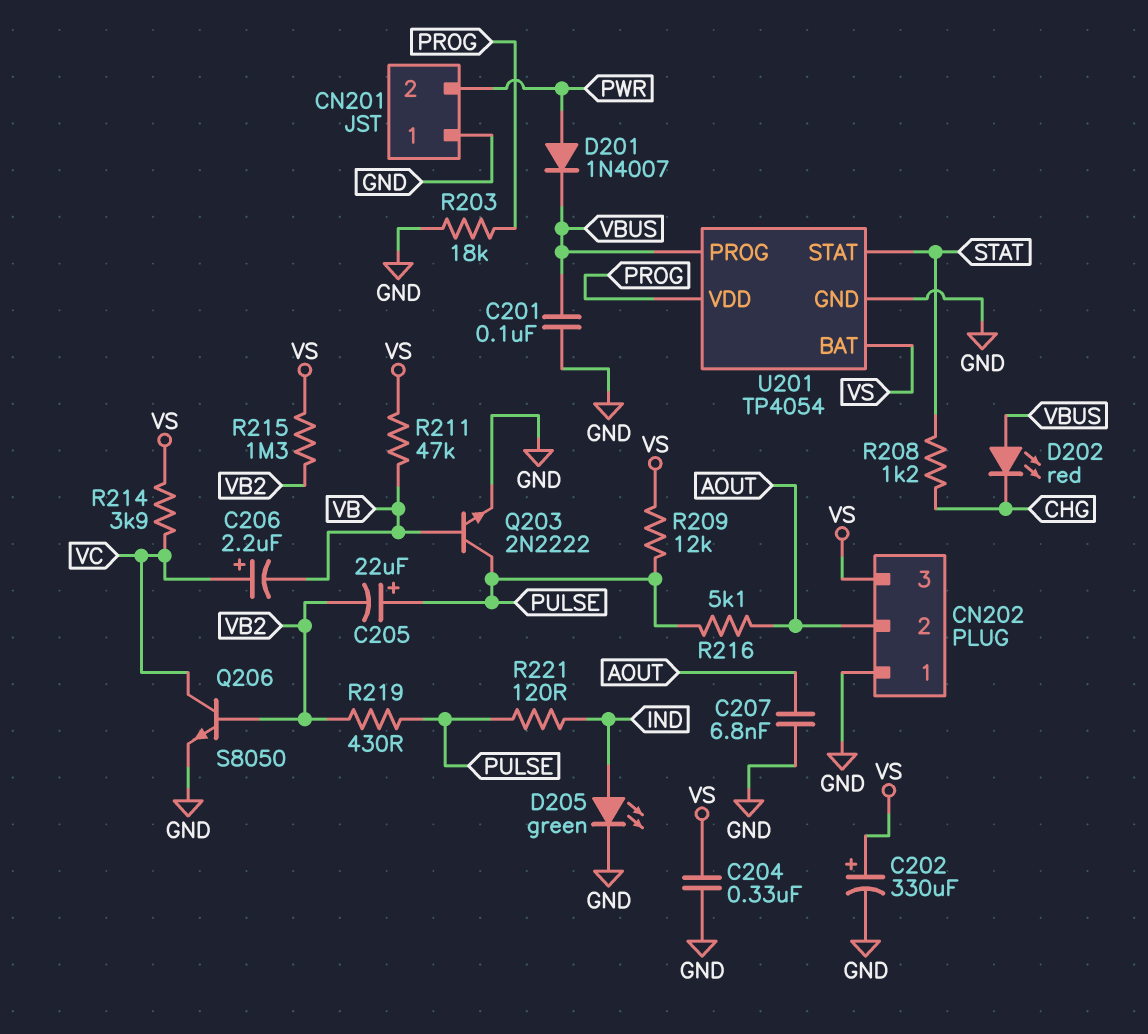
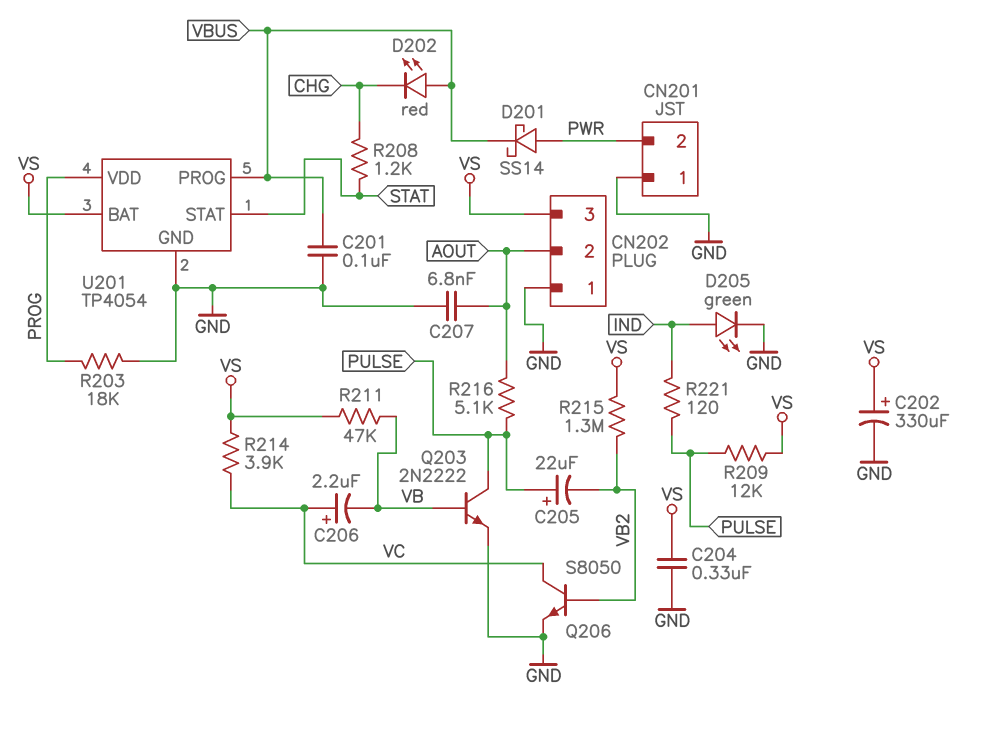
D201: diode 1N4007 (A PWR, K VBUS) -> schottky SS14 (A PWR, K VBUS)
R219: 430 (PULSE, VB2) -> none

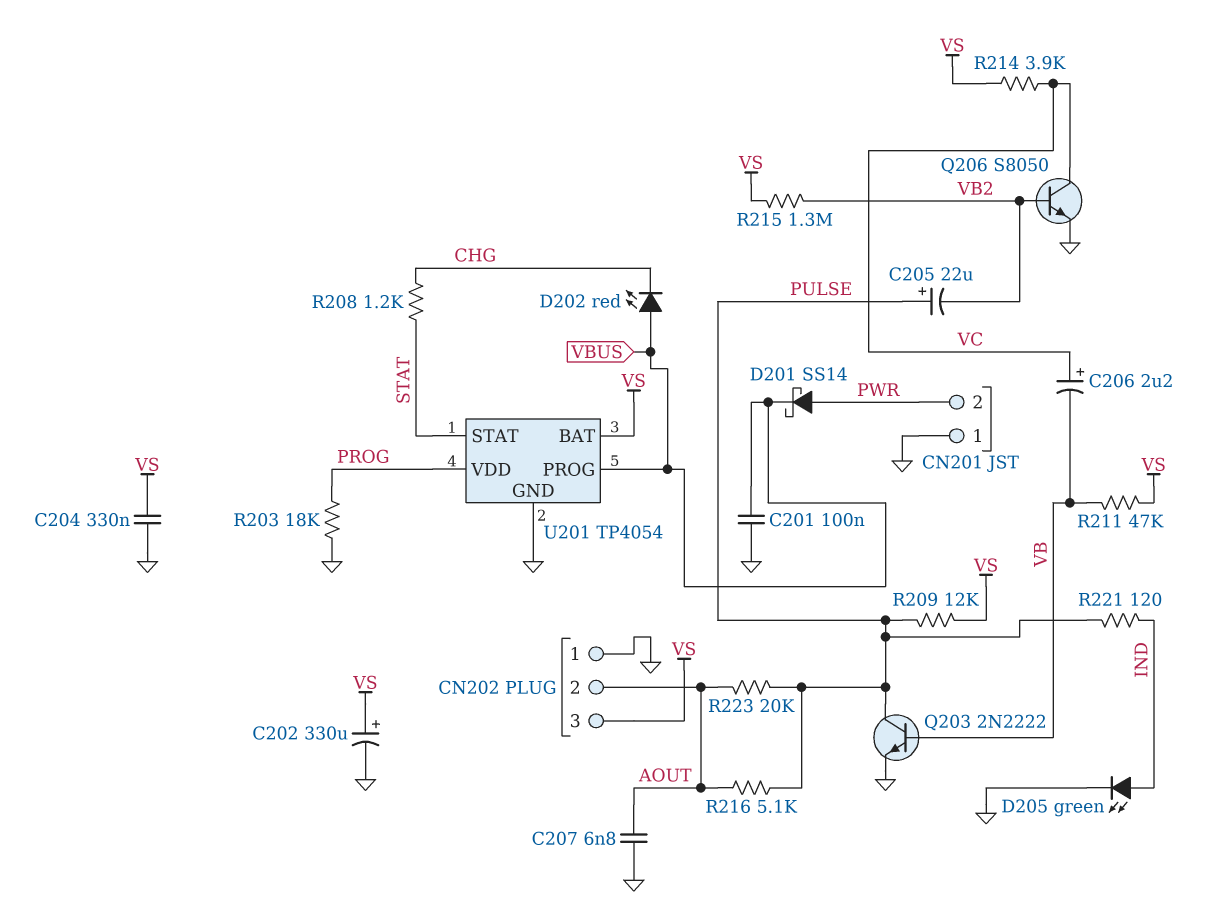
R223: none -> 20k (AOUT, PULSE)

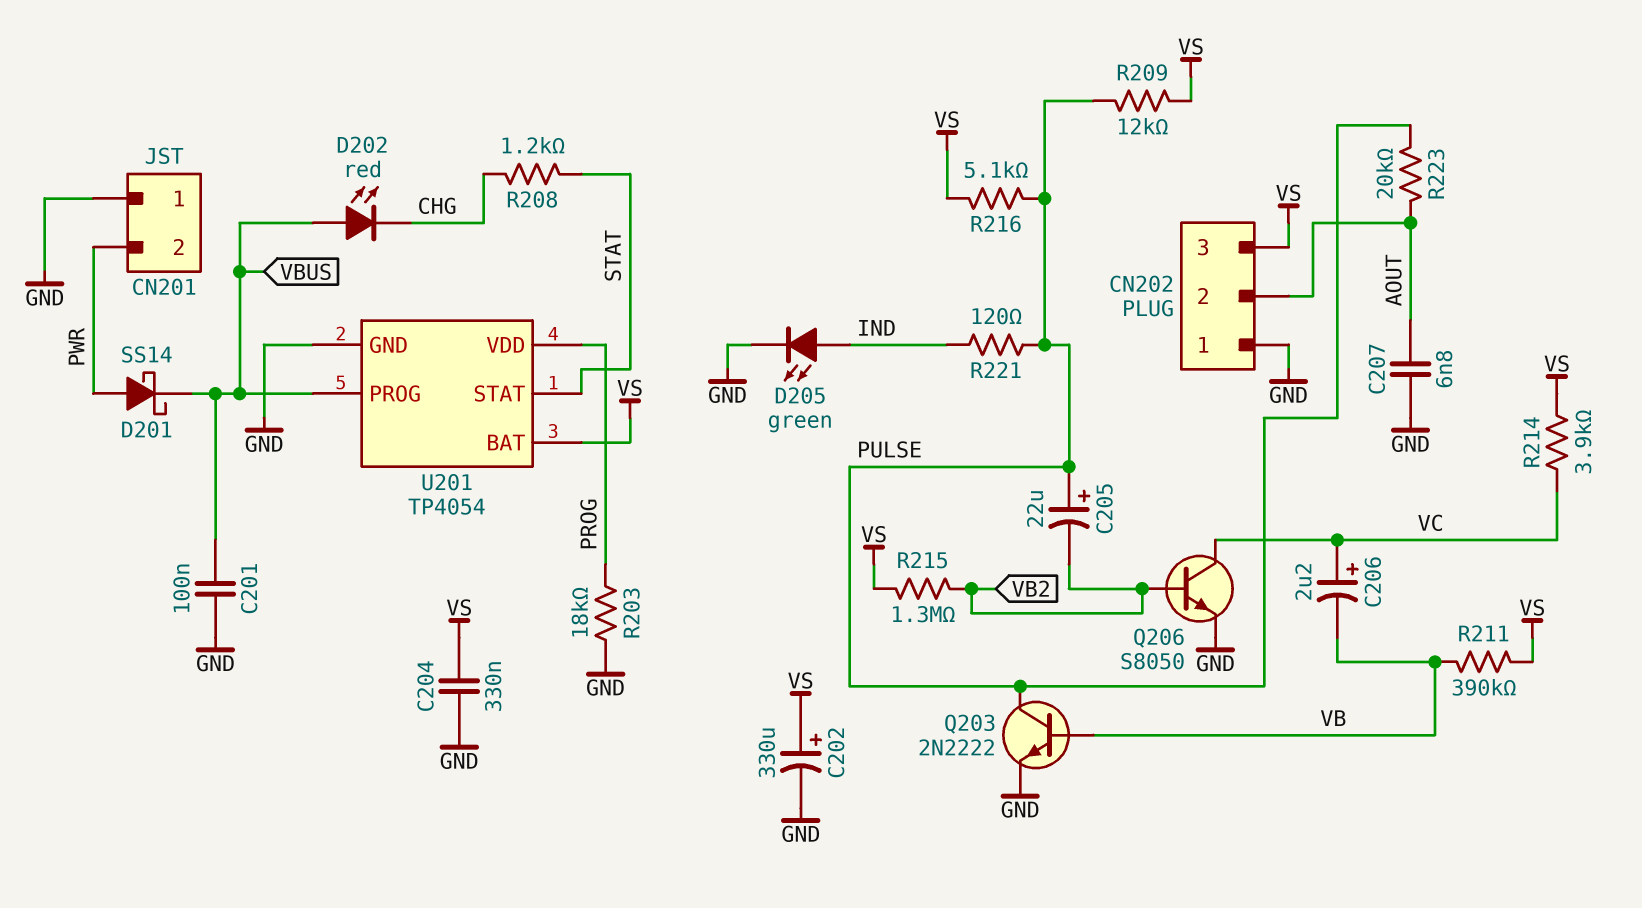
R211: 47k (VB, VS) -> 390k (VB, VS)
R216: 5.1k (AOUT, PULSE) -> 5.1k (PULSE, VS)

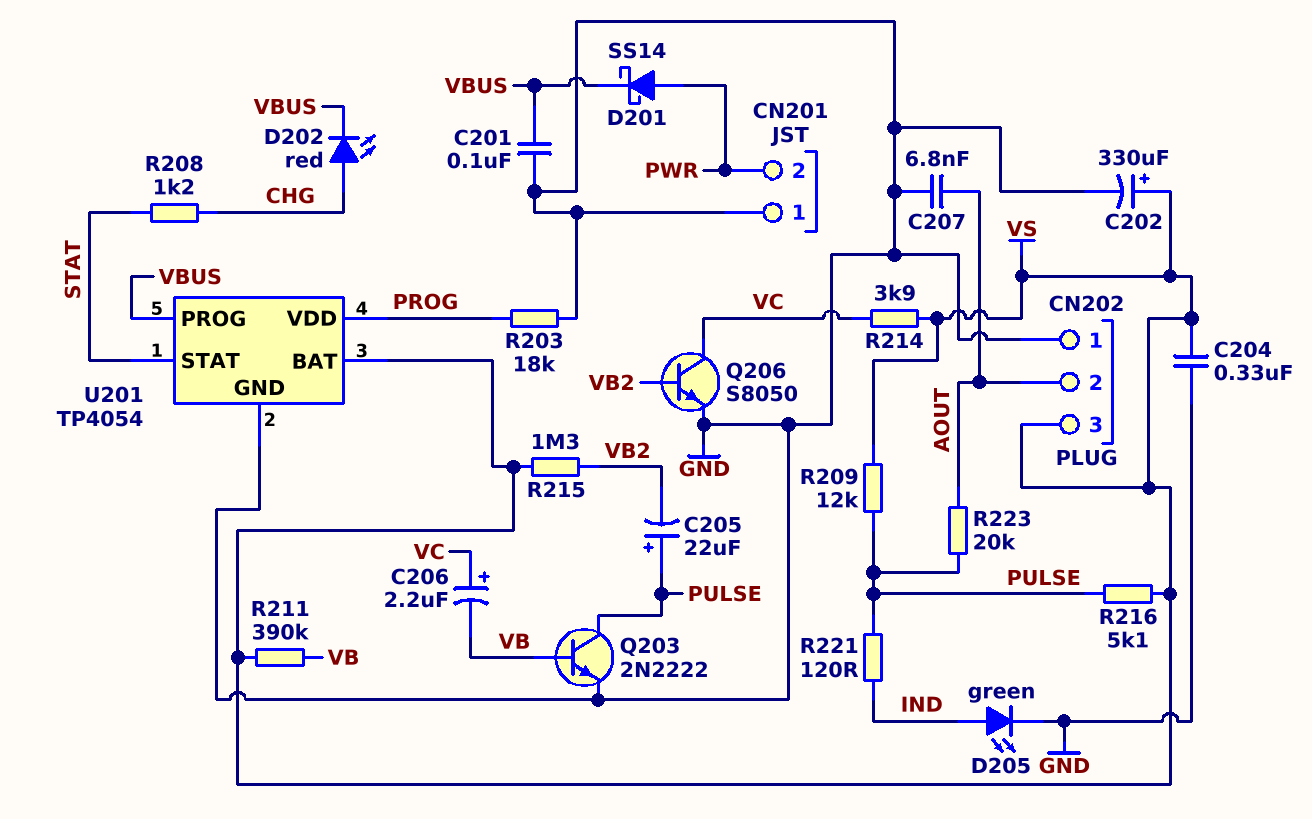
D202: LED red (A VBUS, K CHG) -> LED red (A CHG, K VBUS)

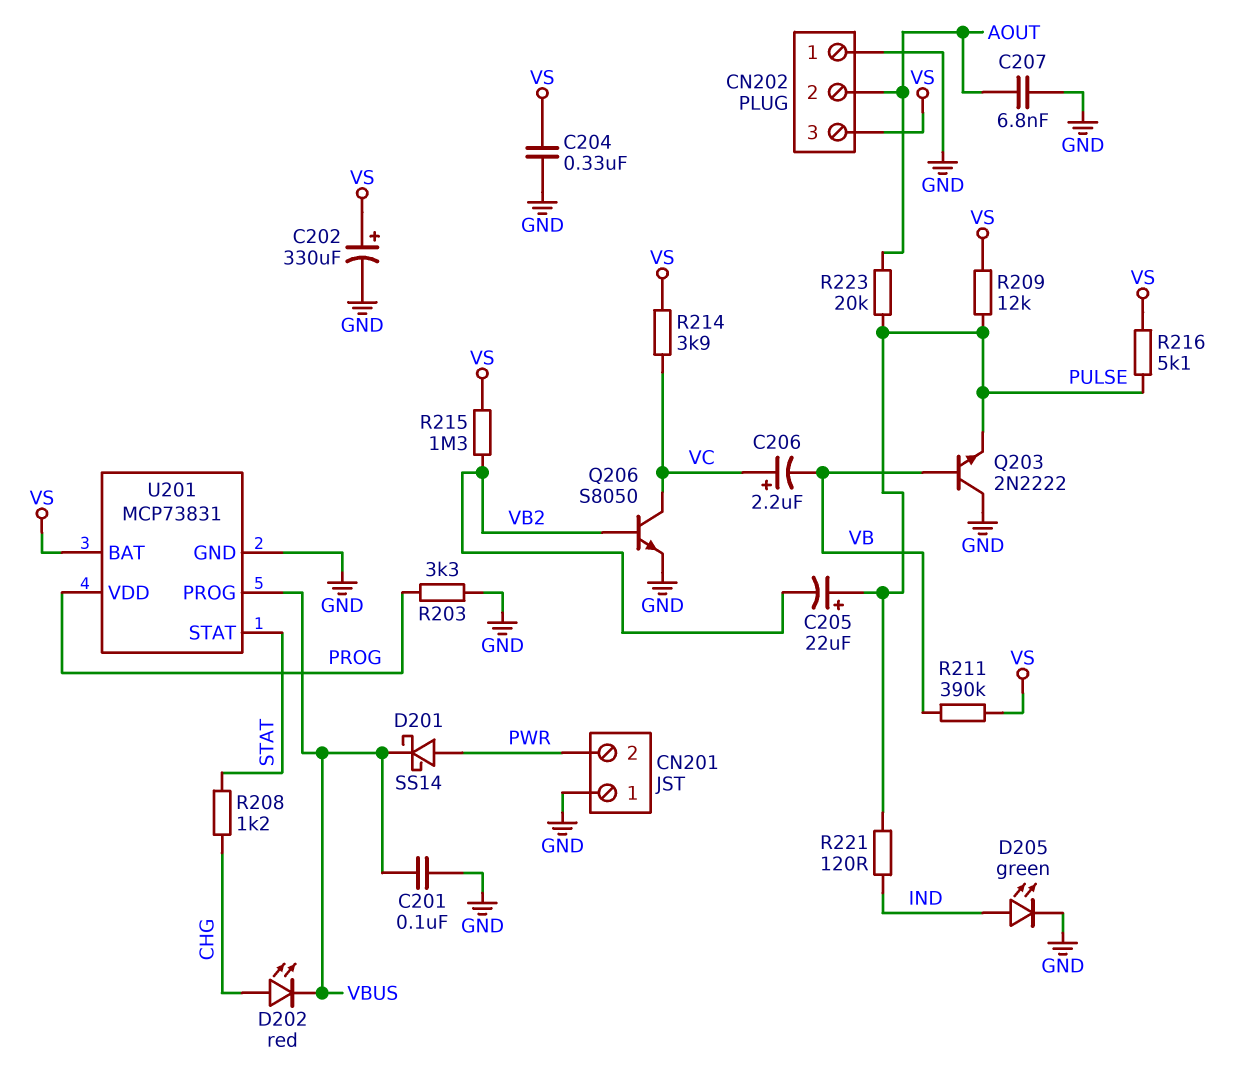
Q203: NPN 2N2222 (B VB, C PULSE, E GND) -> NPN 2N2222 (B VB, C GND, E PULSE)
R203: 18k (GND, PROG) -> 3.3k (GND, PROG)
U201: TP4054 -> MCP73831

